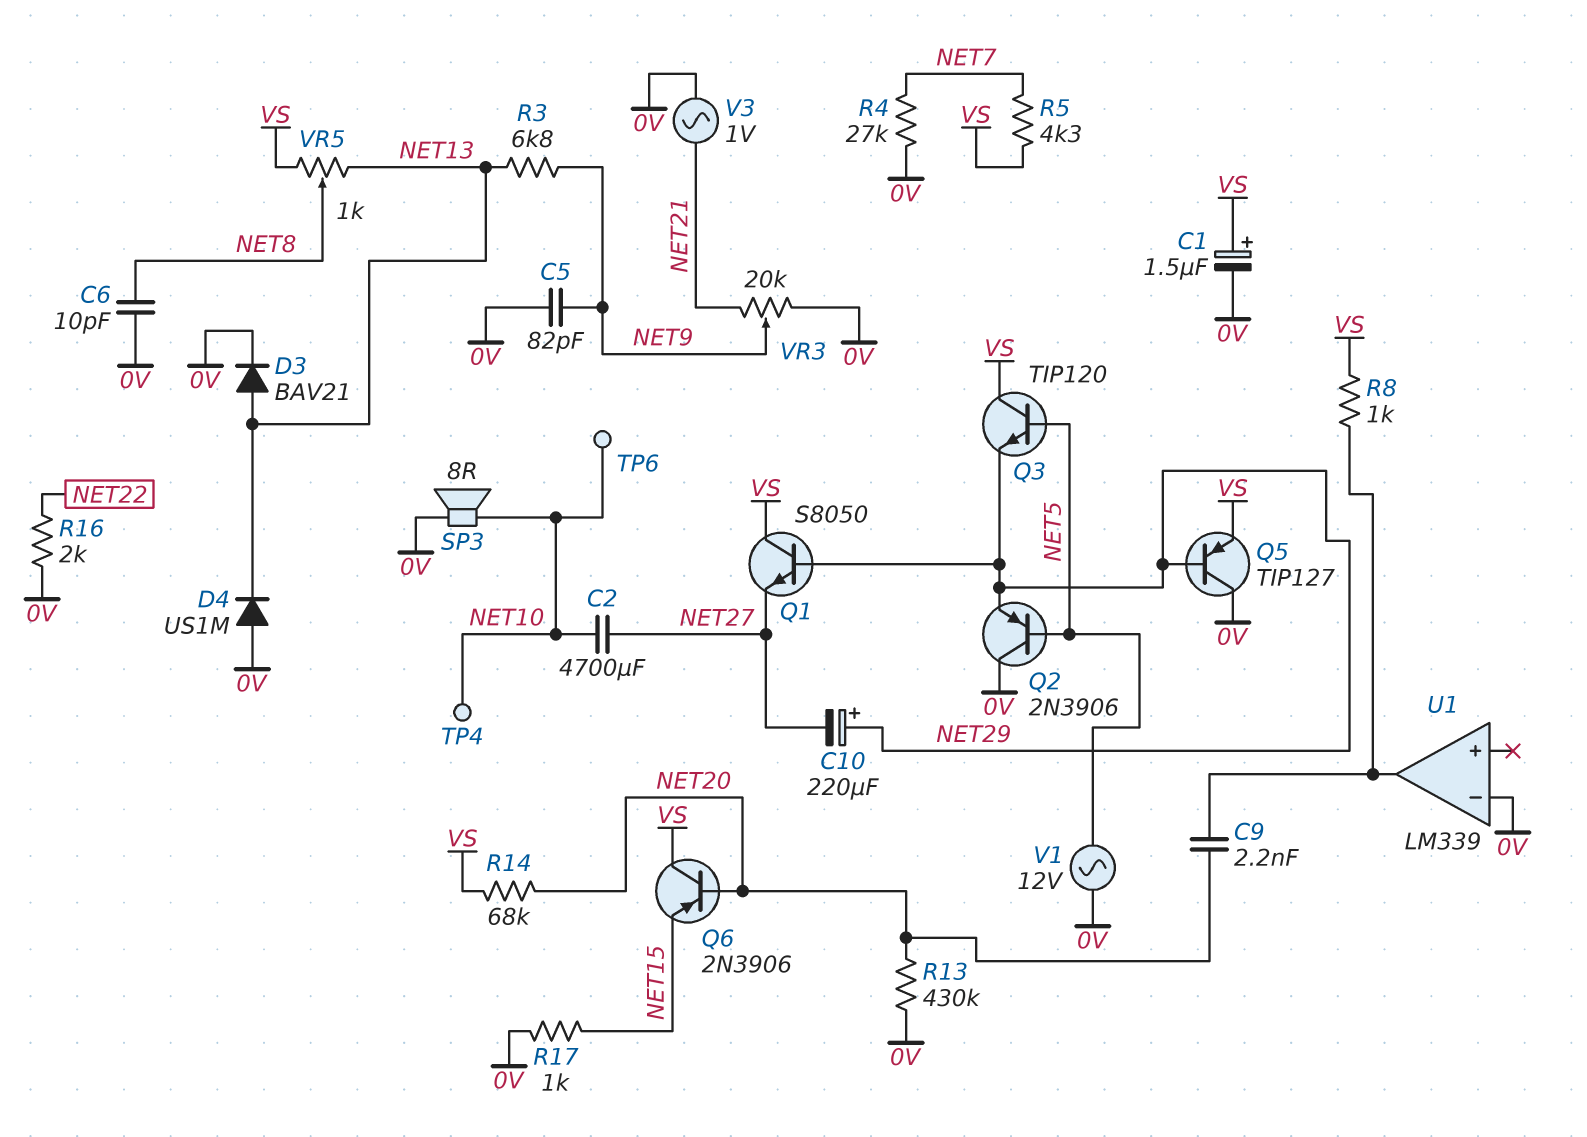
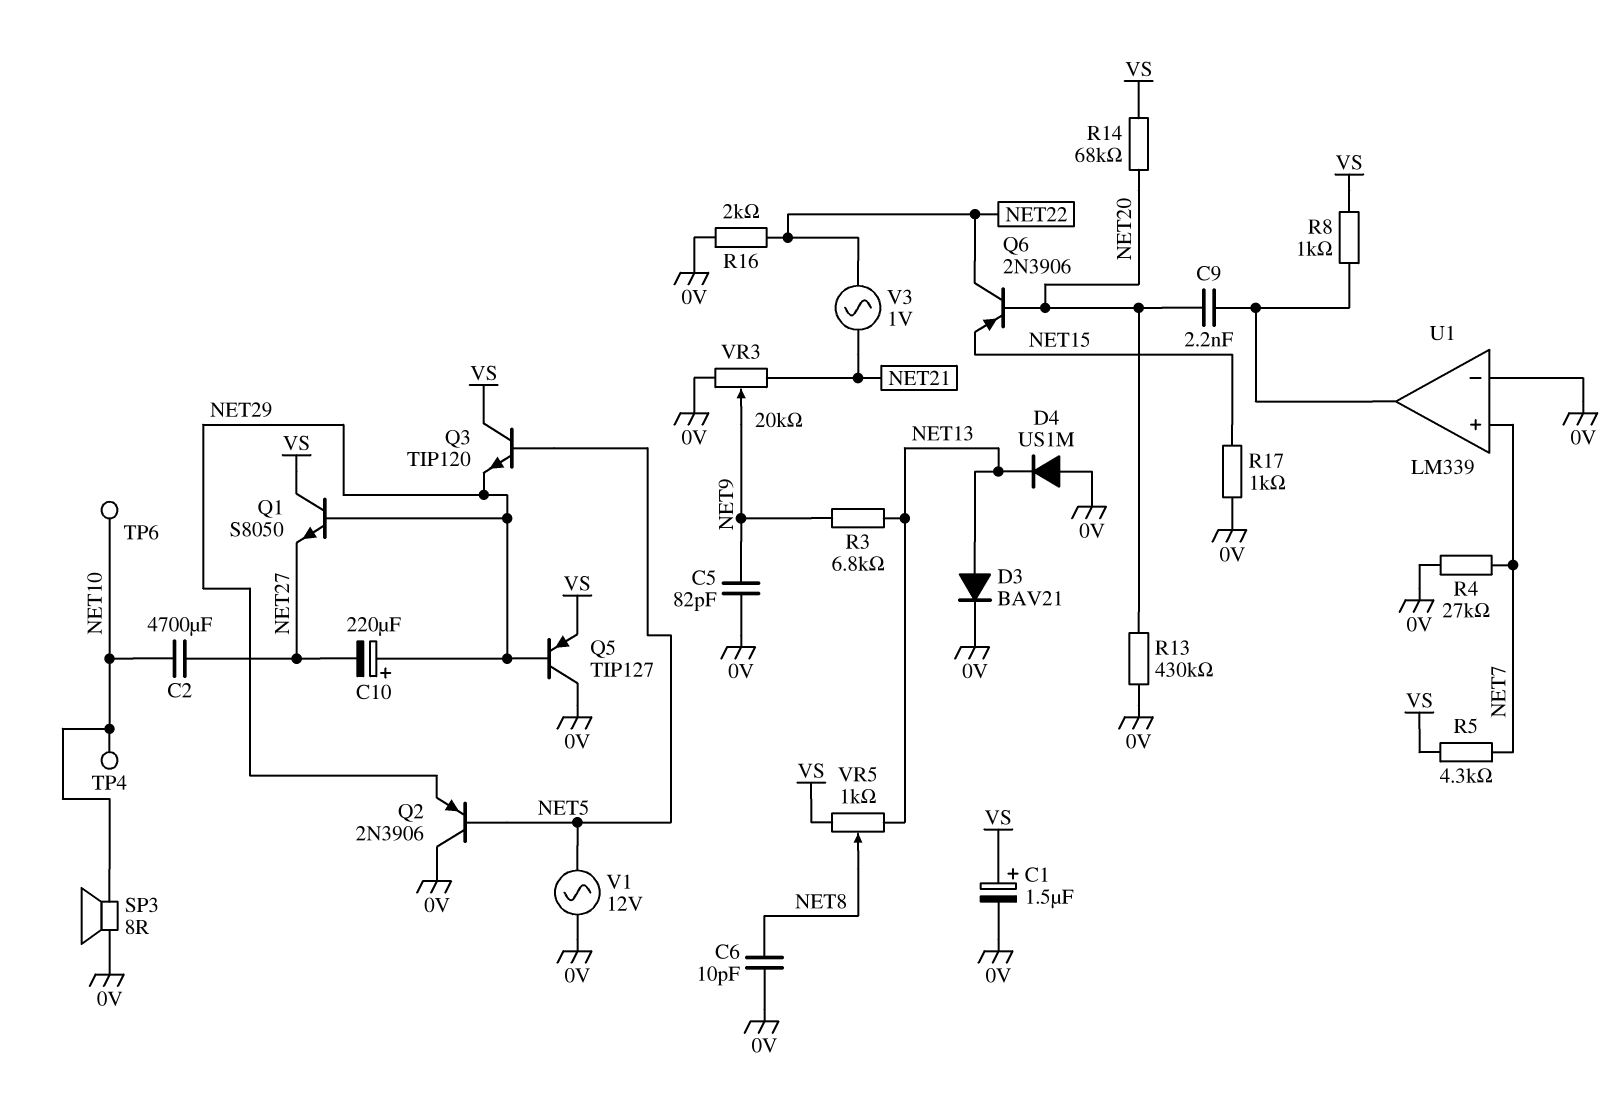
Q6: PNP 2N3906 (B NET20, C VS, E NET15) -> PNP 2N3906 (B NET20, C NET22, E NET15)
U1 pin in+: none -> NET7
V3: AC 1V (0V, NET21) -> AC 1V (NET21, NET22)

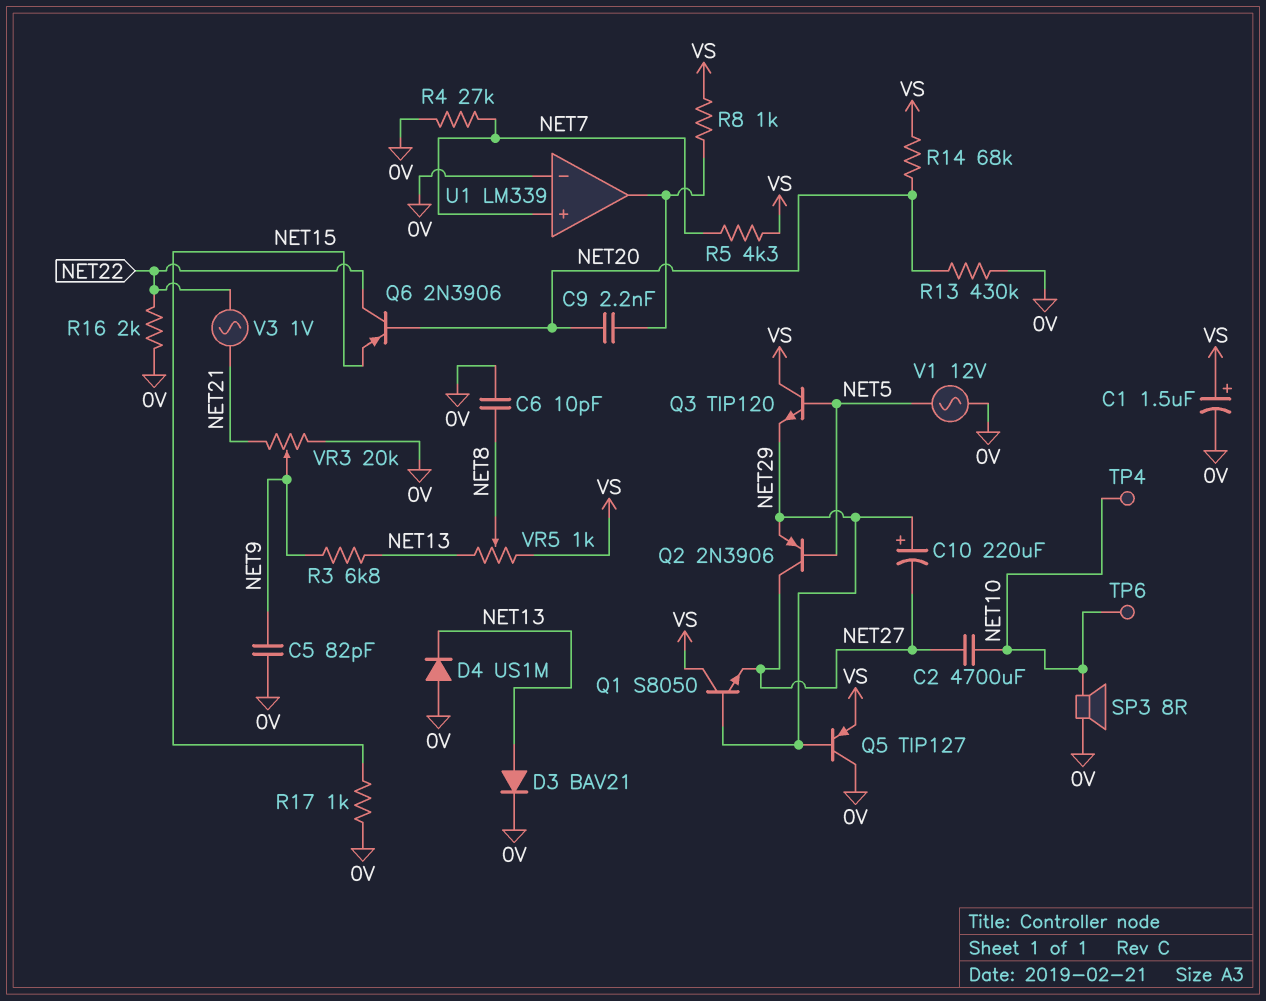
Q2: PNP 2N3906 (B NET5, C 0V, E NET29) -> PNP 2N3906 (B NET5, C NET27, E NET29)

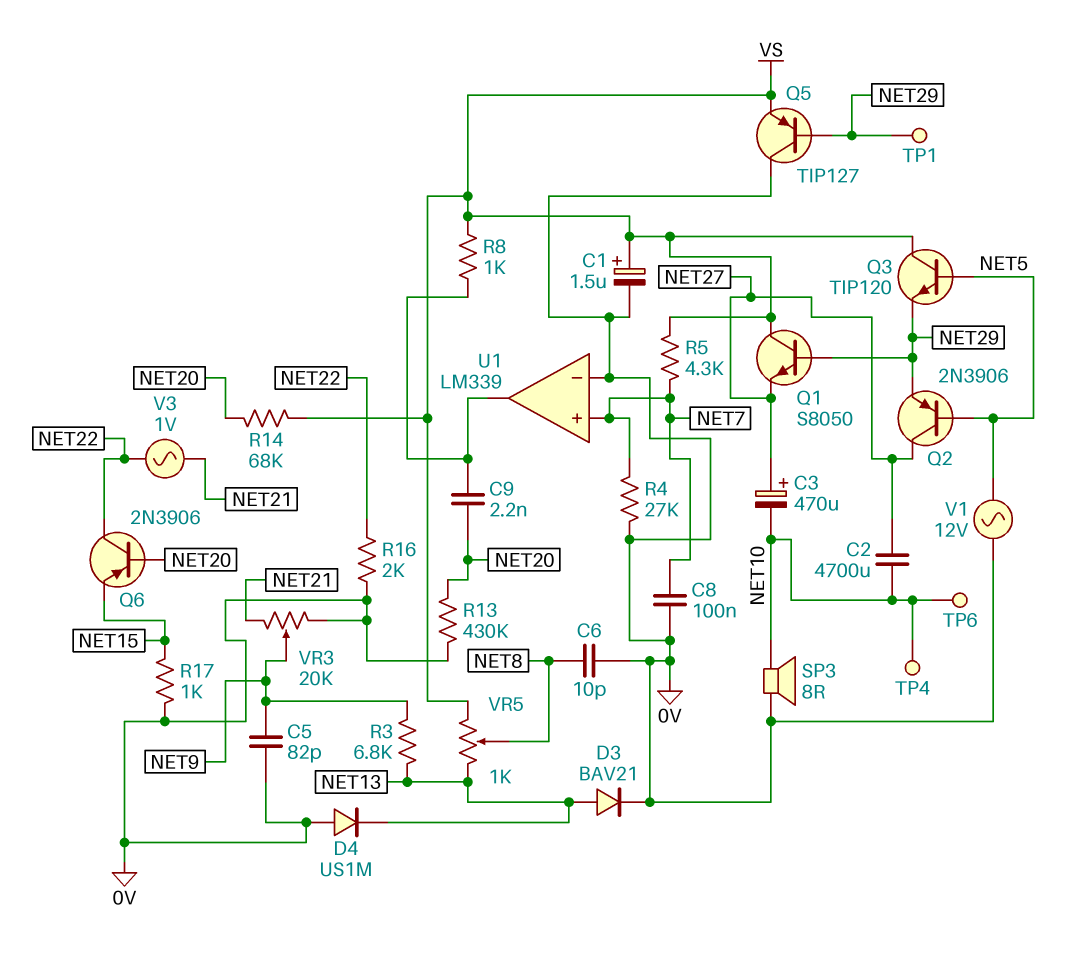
C3: none -> 470uF (plus NET27, minus NET10)
C8: none -> 100nF (0V, NET7)
C10: 220uF (plus NET29, minus NET27) -> none
TP1: none -> test point (NET29)

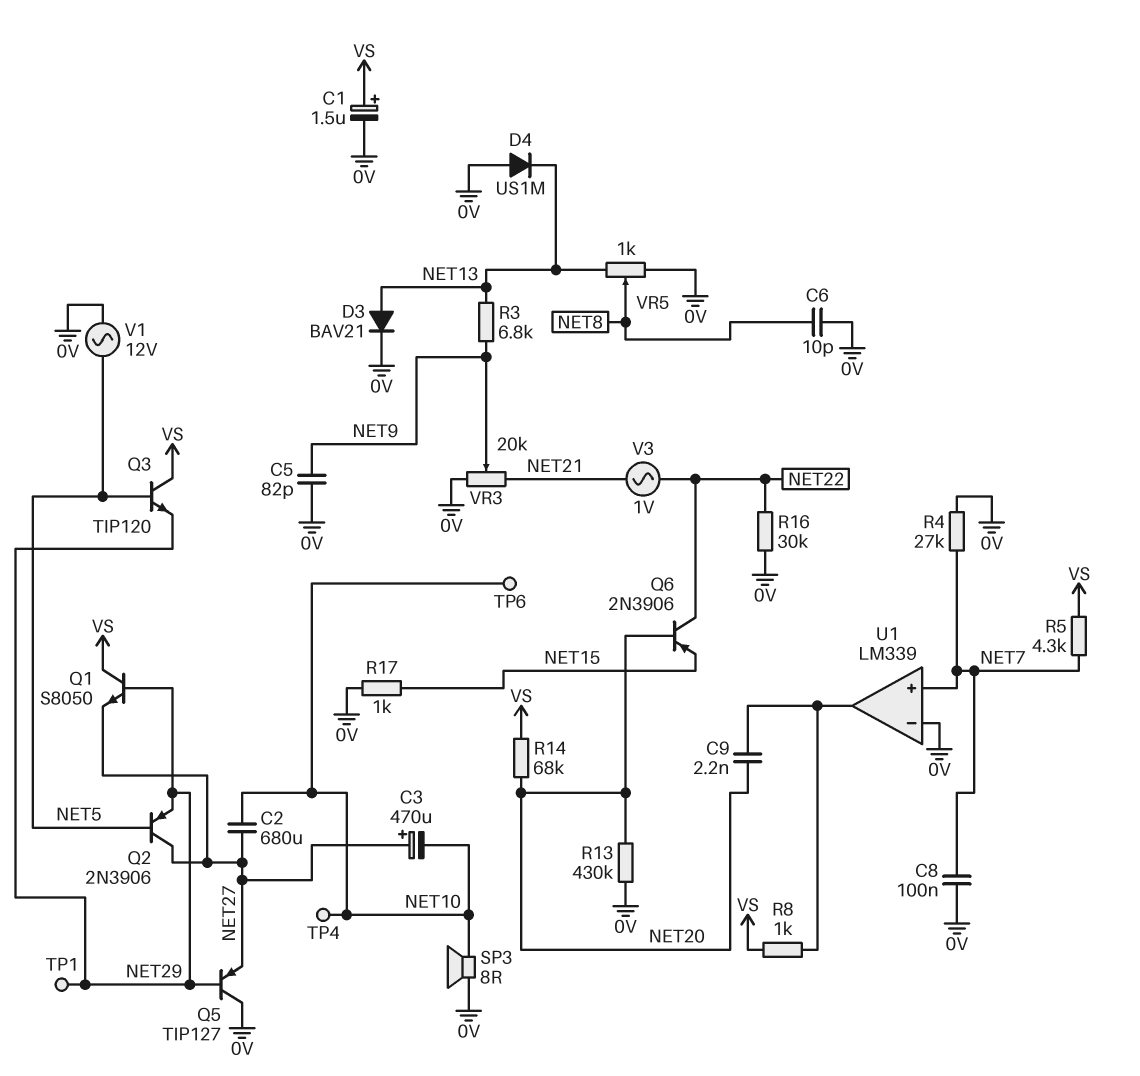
C2: 4700uF (NET10, NET27) -> 680uF (NET10, NET27)
Q5: PNP TIP127 (B NET29, C 0V, E VS) -> PNP TIP127 (B NET29, C 0V, E NET27)
R16: 2k (0V, NET22) -> 30k (0V, NET22)
VR5: 1k (NET13, VS, wiper NET8) -> 1k (0V, NET13, wiper NET8)

